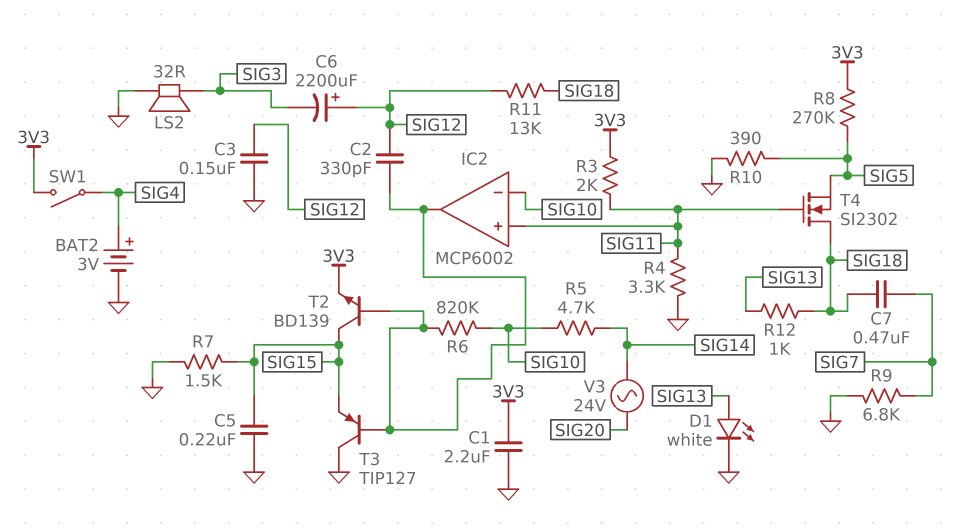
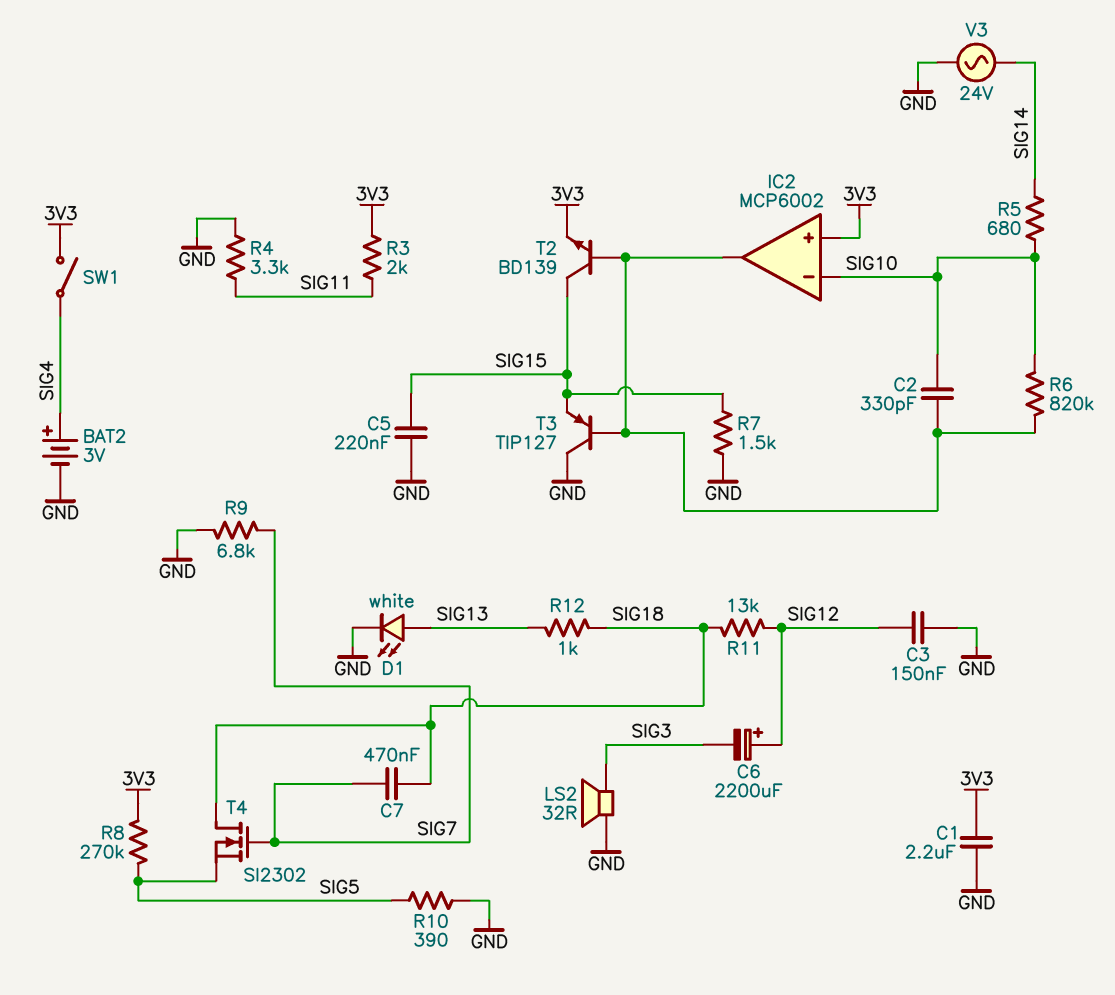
C2: 330pF (IC2/out, SIG12) -> 330pF (IC2/out, SIG10)
IC2 pin in+: SIG11 -> 3V3
R5: 4.7k (SIG10, SIG14) -> 680 (SIG10, SIG14)
T4: NMOS SI2302 (G SIG11, D SIG18, S SIG5) -> NMOS SI2302 (G SIG7, D SIG18, S SIG5)
V3: AC 24V (SIG14, SIG20) -> AC 24V (GND, SIG14)

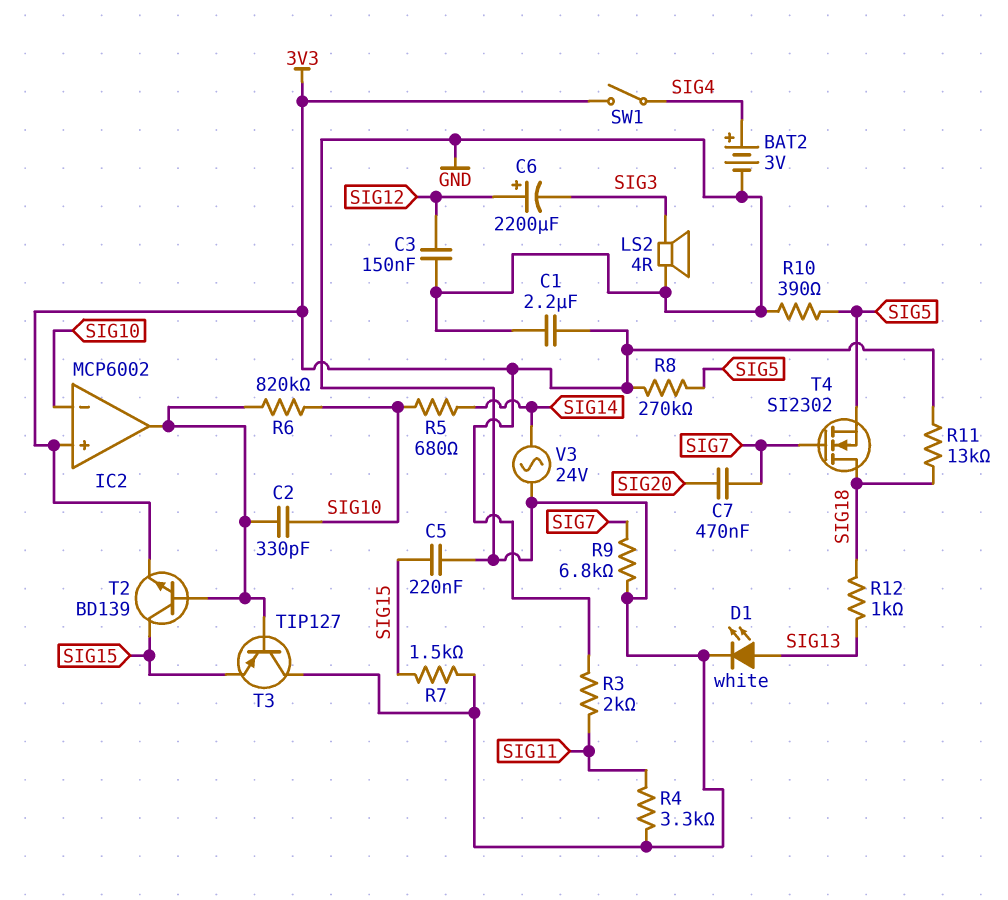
C7: 470nF (SIG7, SIG18) -> 470nF (SIG7, SIG20)
LS2: speaker 32R (GND, SIG3) -> speaker 4R (GND, SIG3)
R11: 13k (SIG12, SIG18) -> 13k (3V3, SIG18)

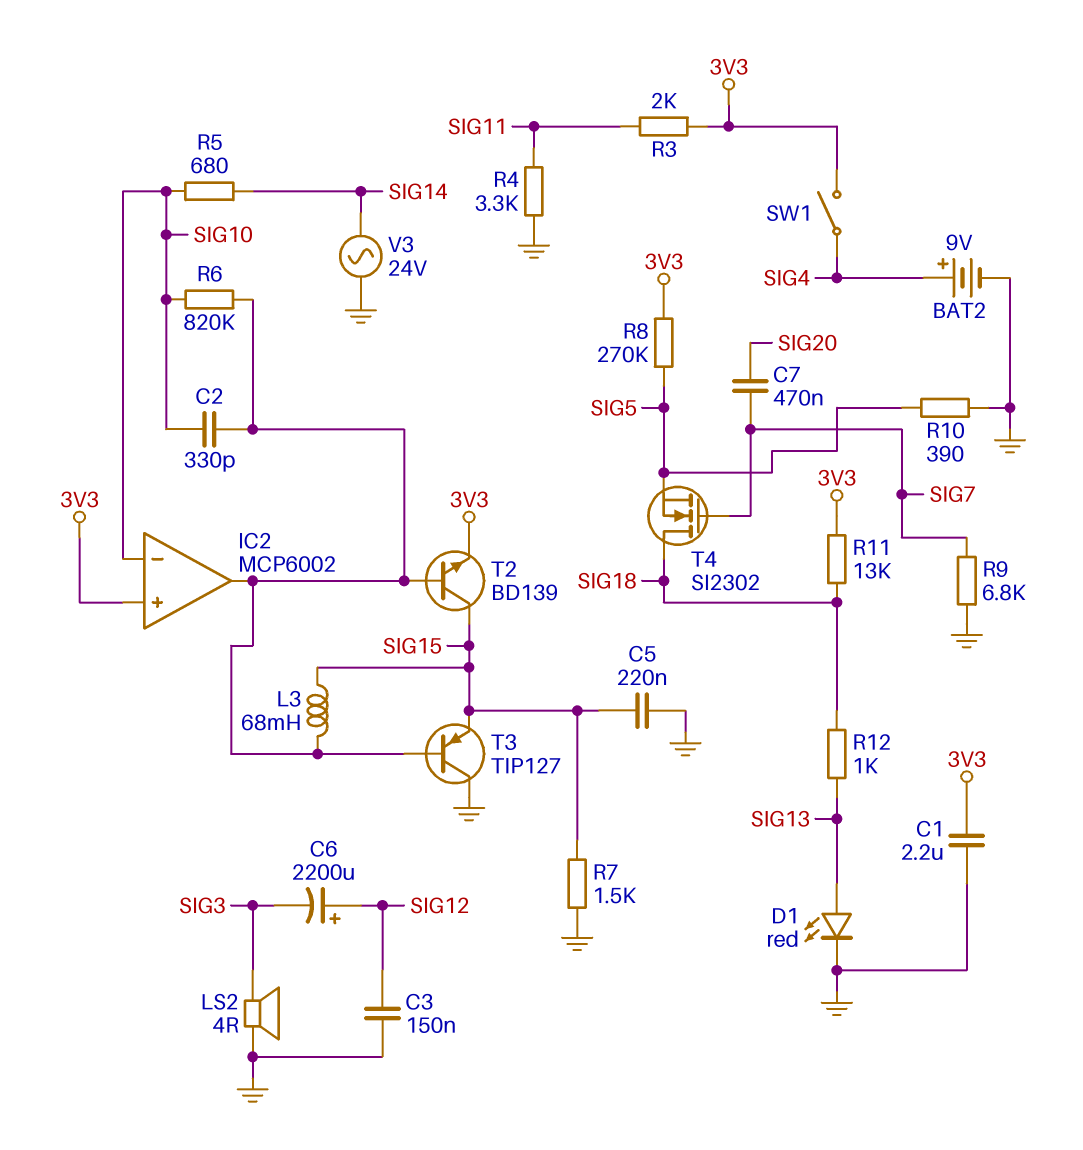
BAT2: 3V (plus SIG4, minus GND) -> 9V (plus SIG4, minus GND)
D1: LED white (A SIG13, K GND) -> LED red (A SIG13, K GND)
L3: none -> 68mH (IC2/out, SIG15)

